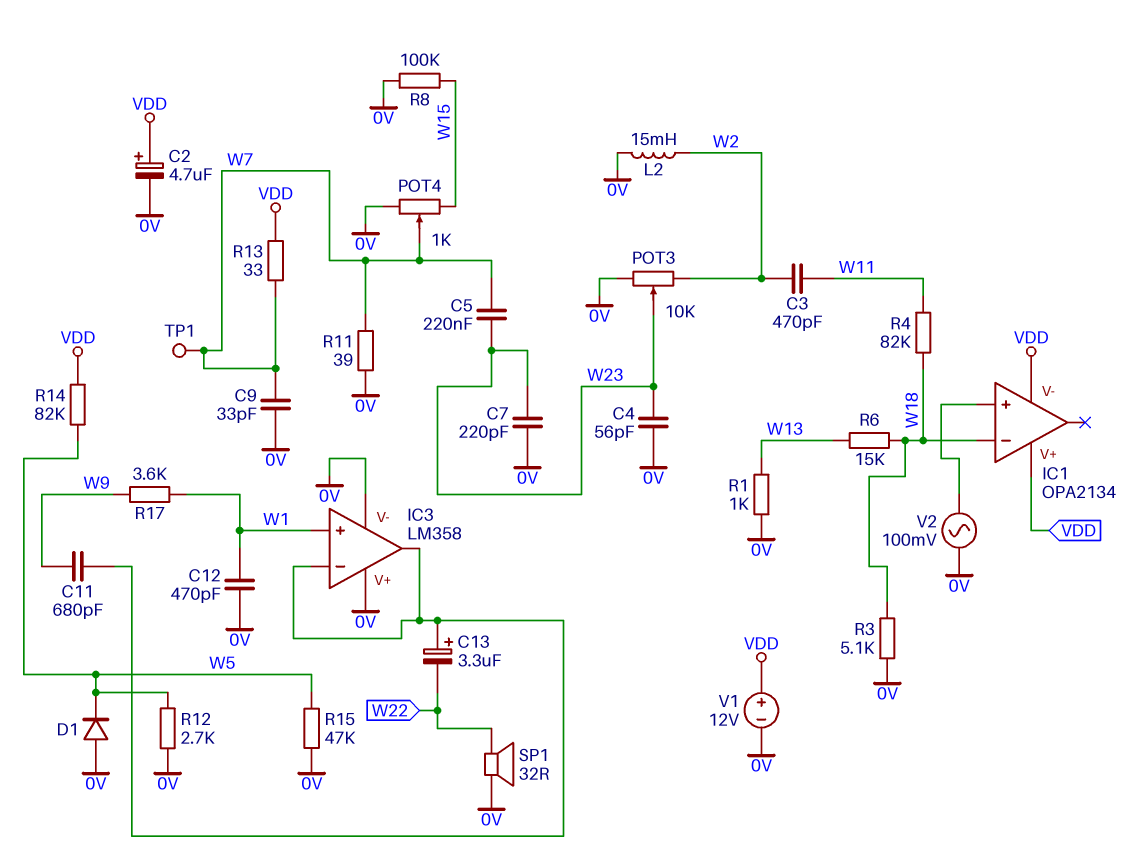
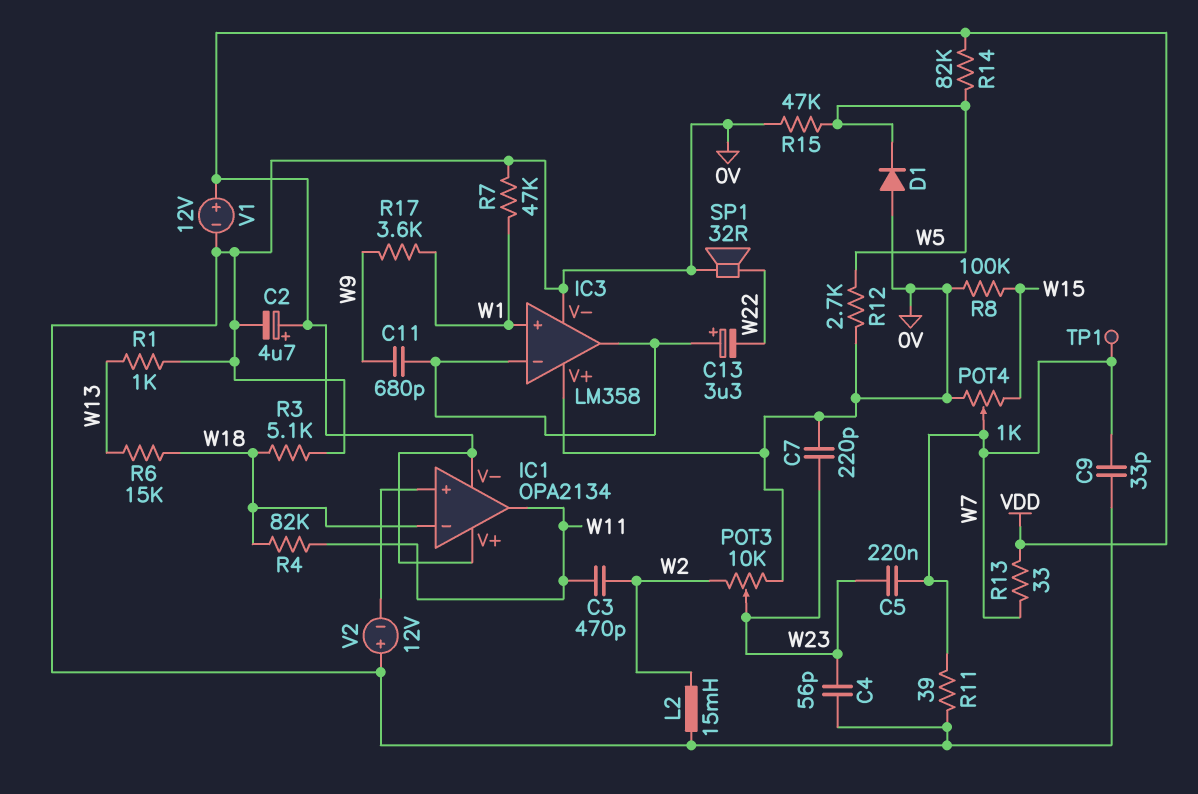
C12: 470pF (0V, W1) -> none
IC1 pin out: none -> W11
R7: none -> 47k (0V, W1)
V2: AC 100mV (0V, IC1/in+) -> 12V (plus 0V, minus IC1/in+)

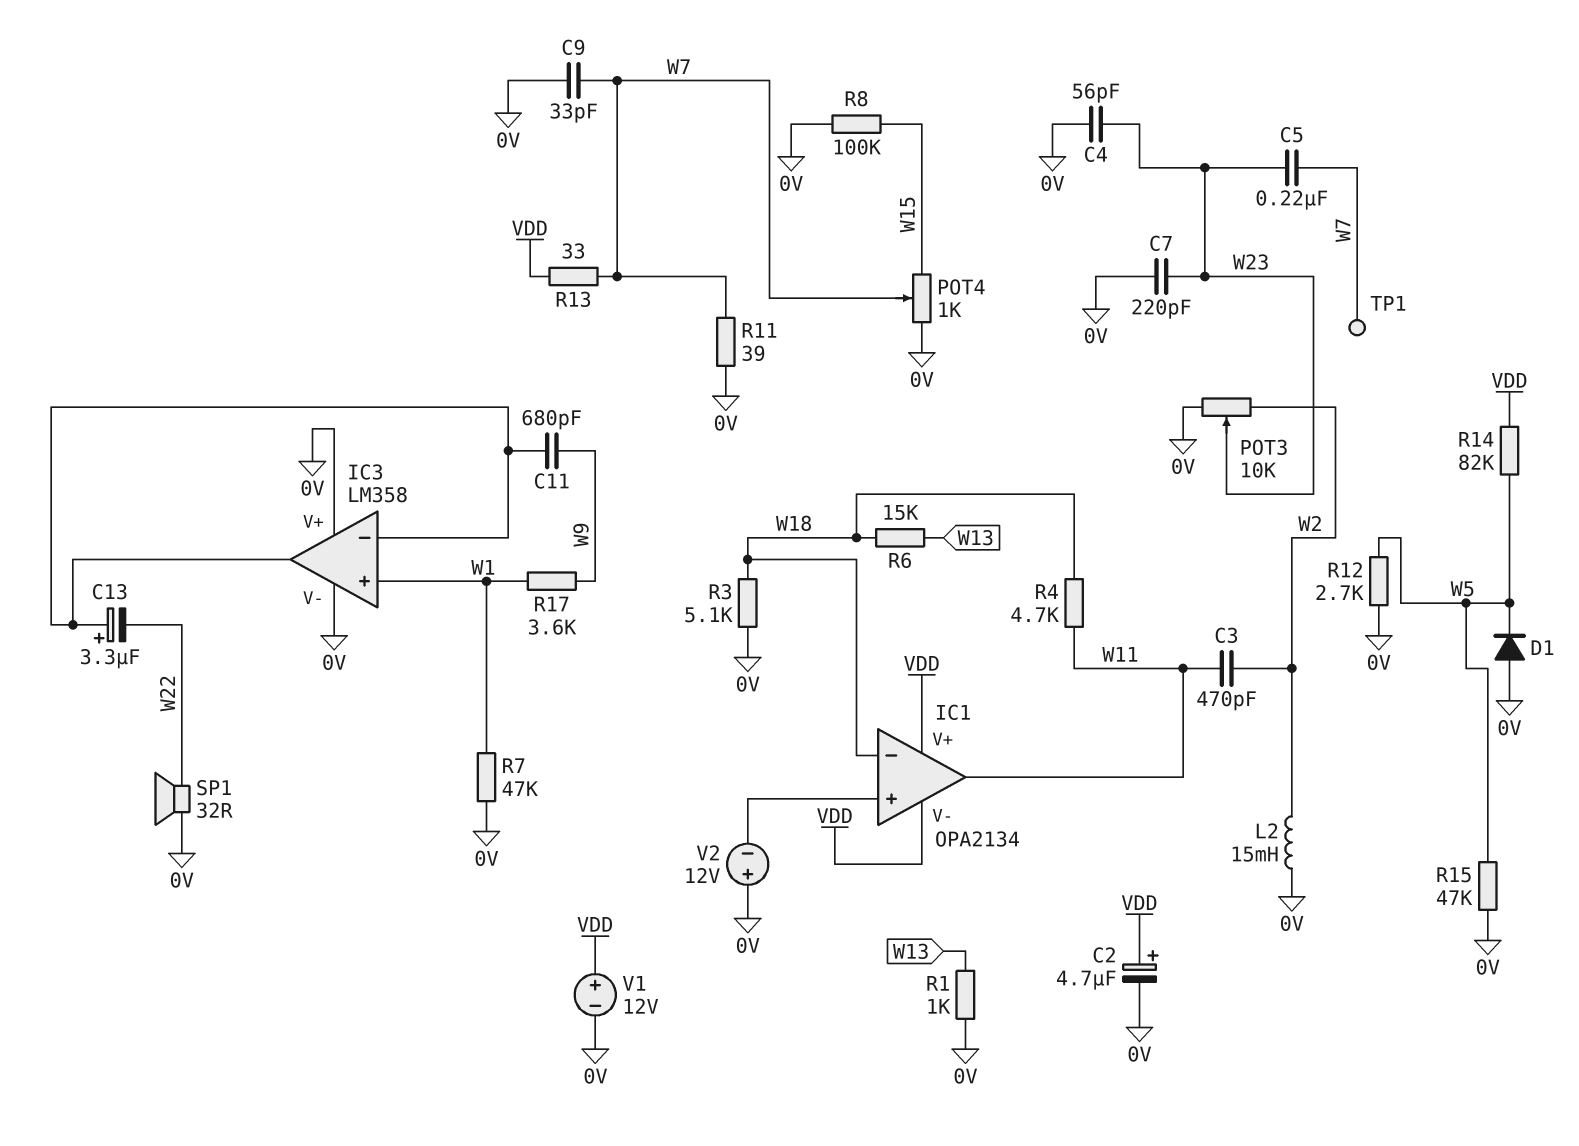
R4: 82k (W11, W18) -> 4.7k (W11, W18)

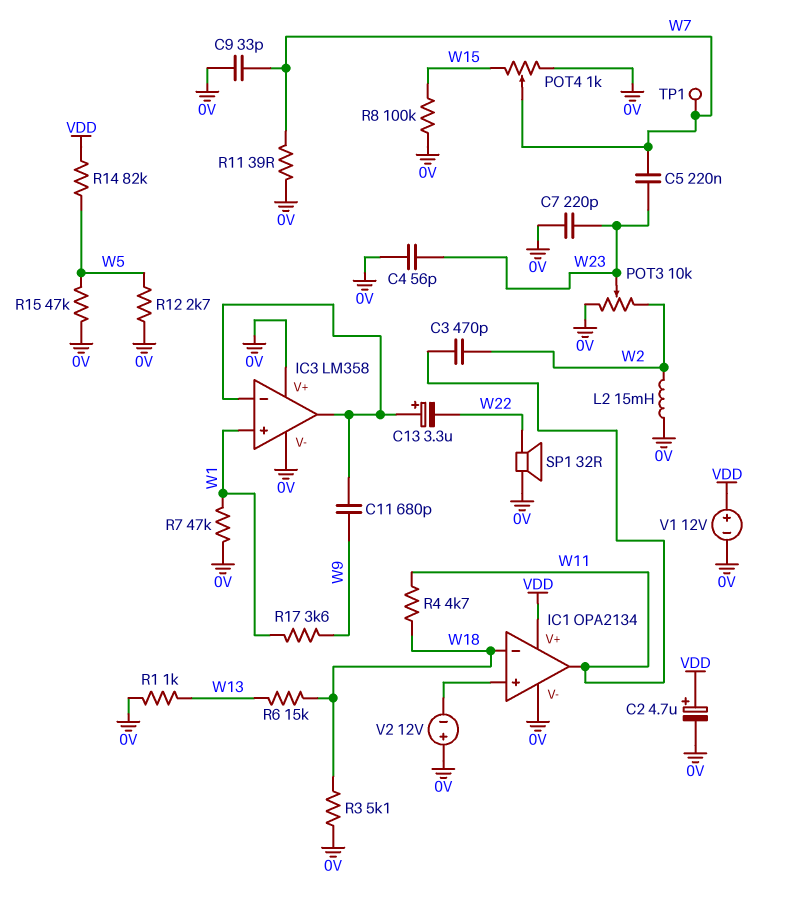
D1: diode (A 0V, K W5) -> none
IC1 pin V-: VDD -> 0V
R13: 33 (VDD, W7) -> none

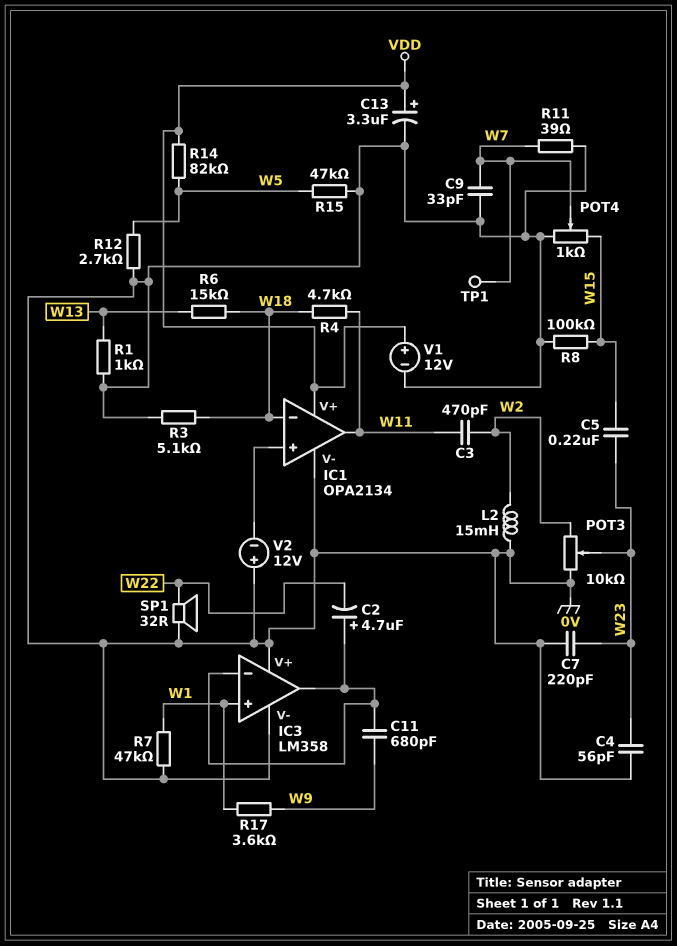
C2: 4.7uF (plus VDD, minus 0V) -> 4.7uF (plus IC3/in-, minus W22)
C5: 220nF (W7, W23) -> 220nF (W15, W23)
C13: 3.3uF (plus IC3/in-, minus W22) -> 3.3uF (plus VDD, minus 0V)

